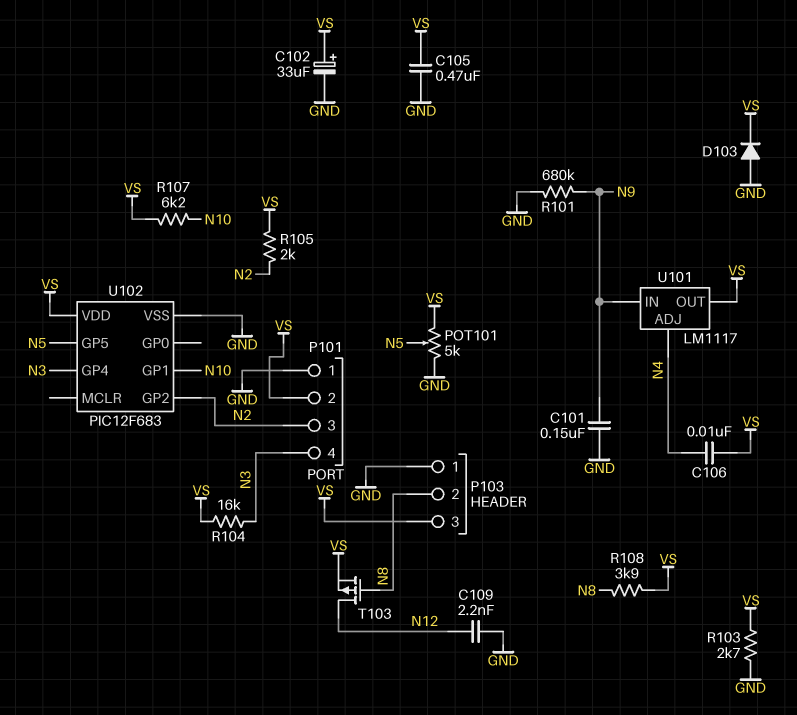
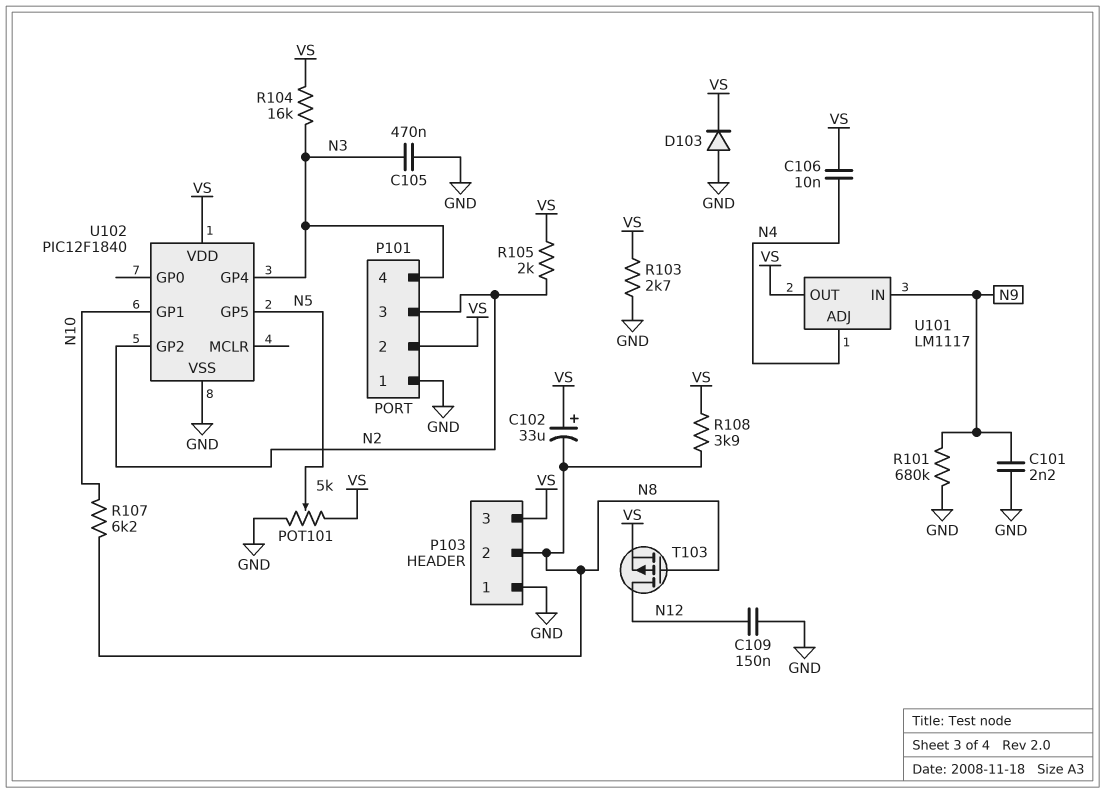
C101: 150nF (GND, N9) -> 2.2nF (GND, N9)
C102: 33uF (plus VS, minus GND) -> 33uF (plus VS, minus N8)
C105: 470nF (GND, VS) -> 470nF (GND, N3)
C109: 2.2nF (GND, N12) -> 150nF (GND, N12)
R107: 6.2k (N10, VS) -> 6.2k (N8, N10)
U102: PIC12F683 -> PIC12F1840

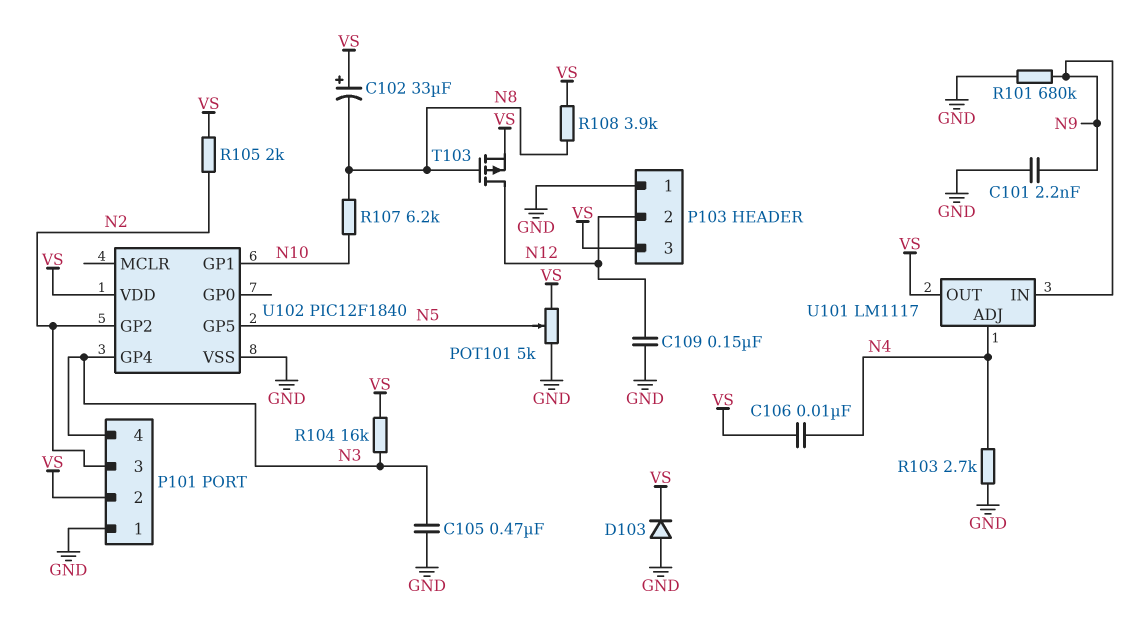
P103 pin 2: N8 -> N12
R103: 2.7k (GND, VS) -> 2.7k (GND, N4)

